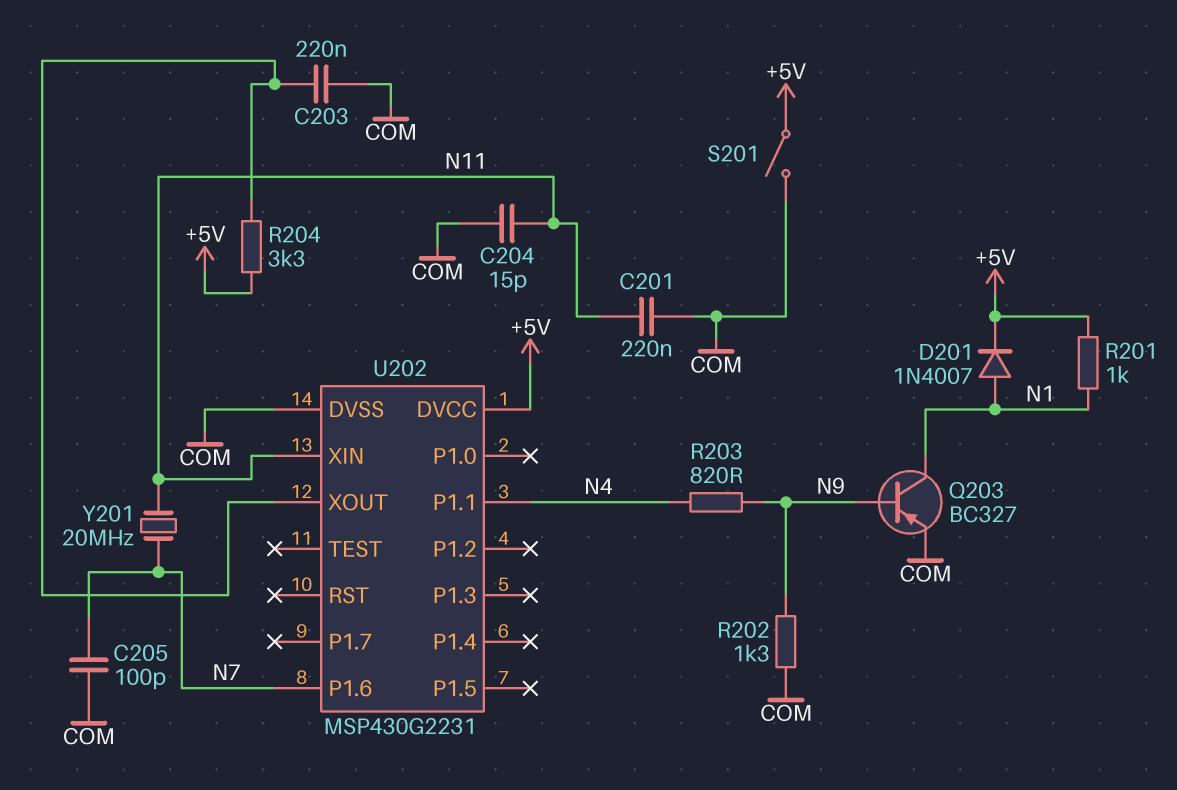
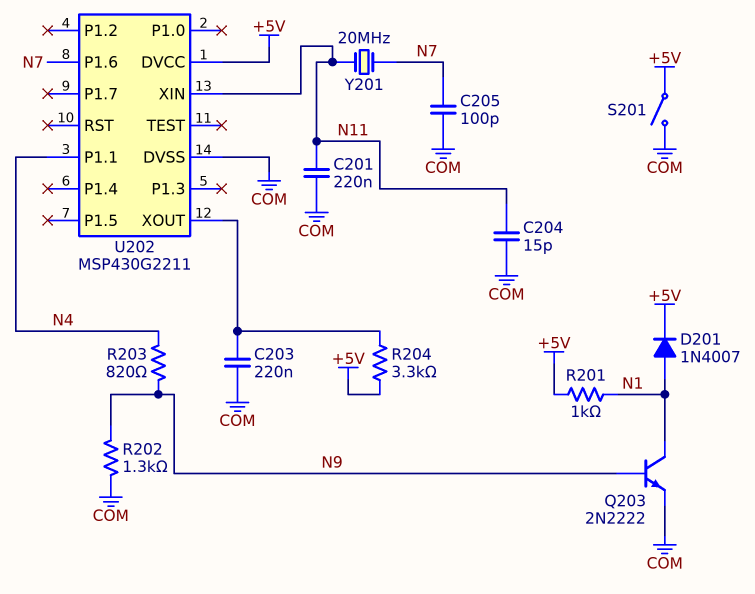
Q203: PNP BC327 (B N9, C N1, E COM) -> NPN 2N2222 (B N9, C N1, E COM)
U202: MSP430G2231 -> MSP430G2211

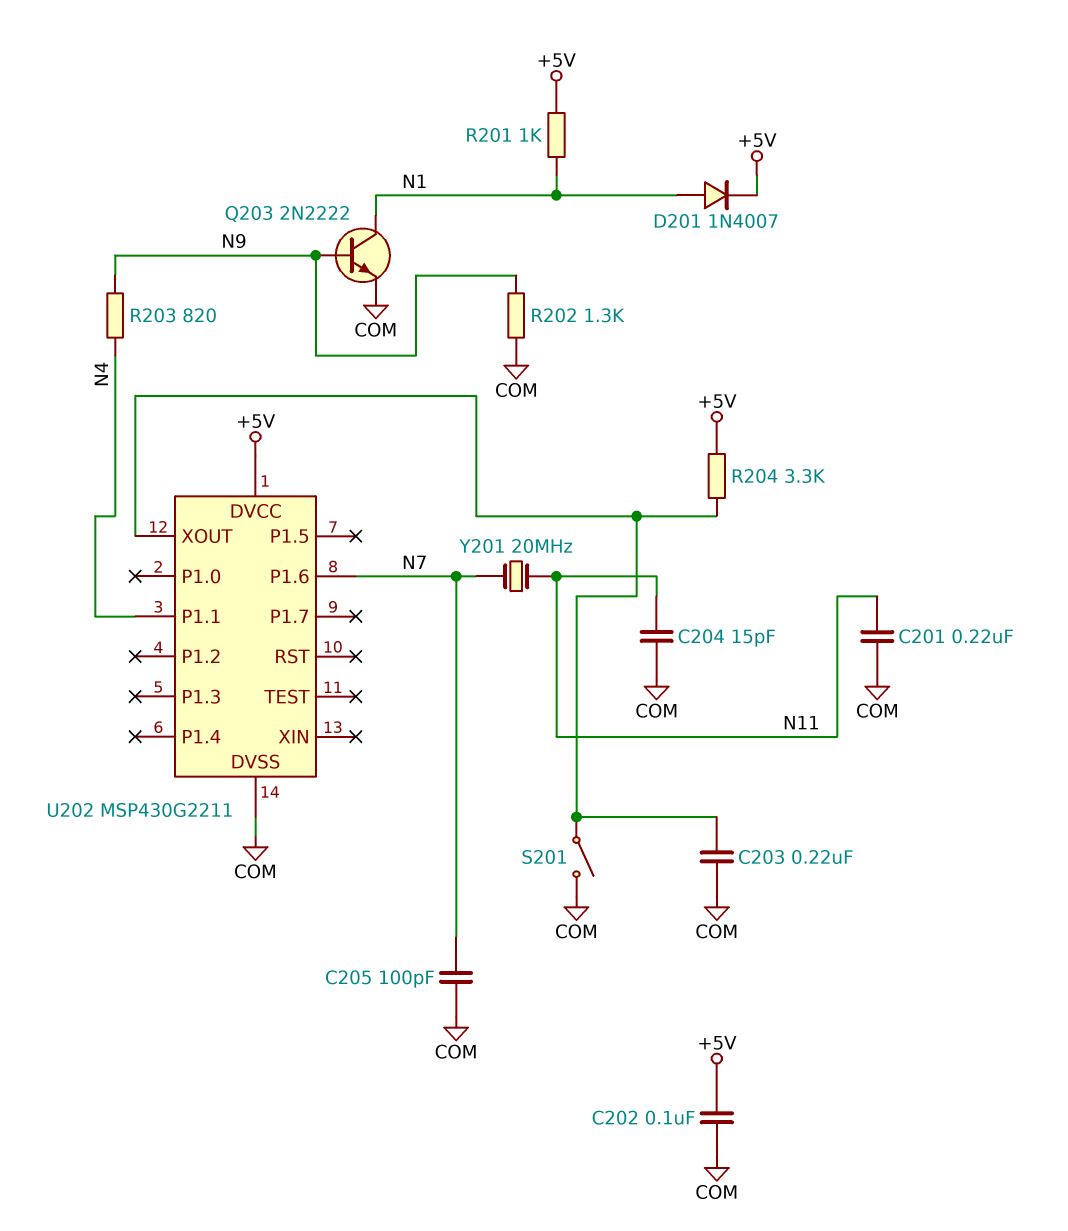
C202: none -> 100nF (+5V, COM)
S201: switch (+5V, COM) -> switch (COM, U202/XOUT)
U202 pin XIN: N11 -> none

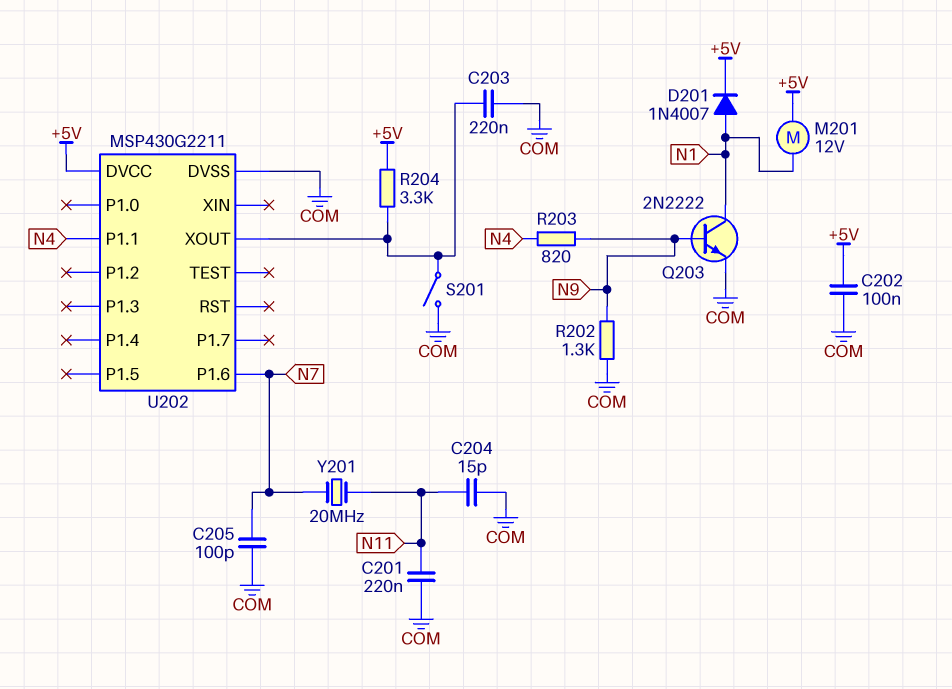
M201: none -> motor 12V (+5V, N1)
R201: 1k (+5V, N1) -> none

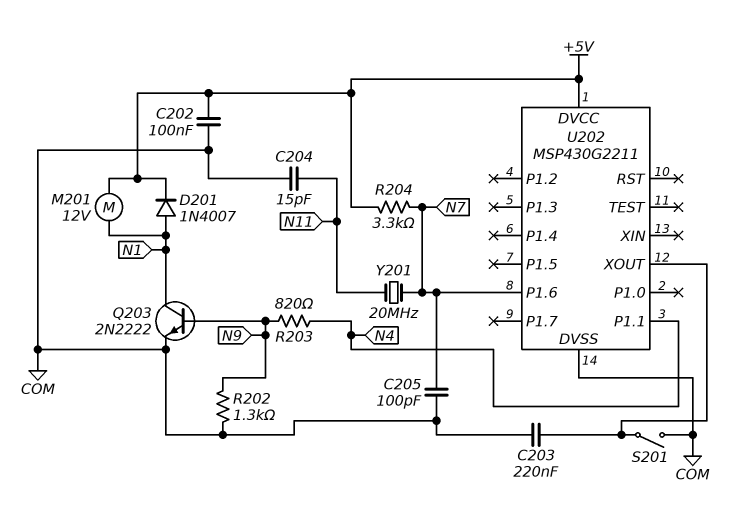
C201: 220nF (COM, N11) -> none
R204: 3.3k (+5V, U202/XOUT) -> 3.3k (+5V, N7)

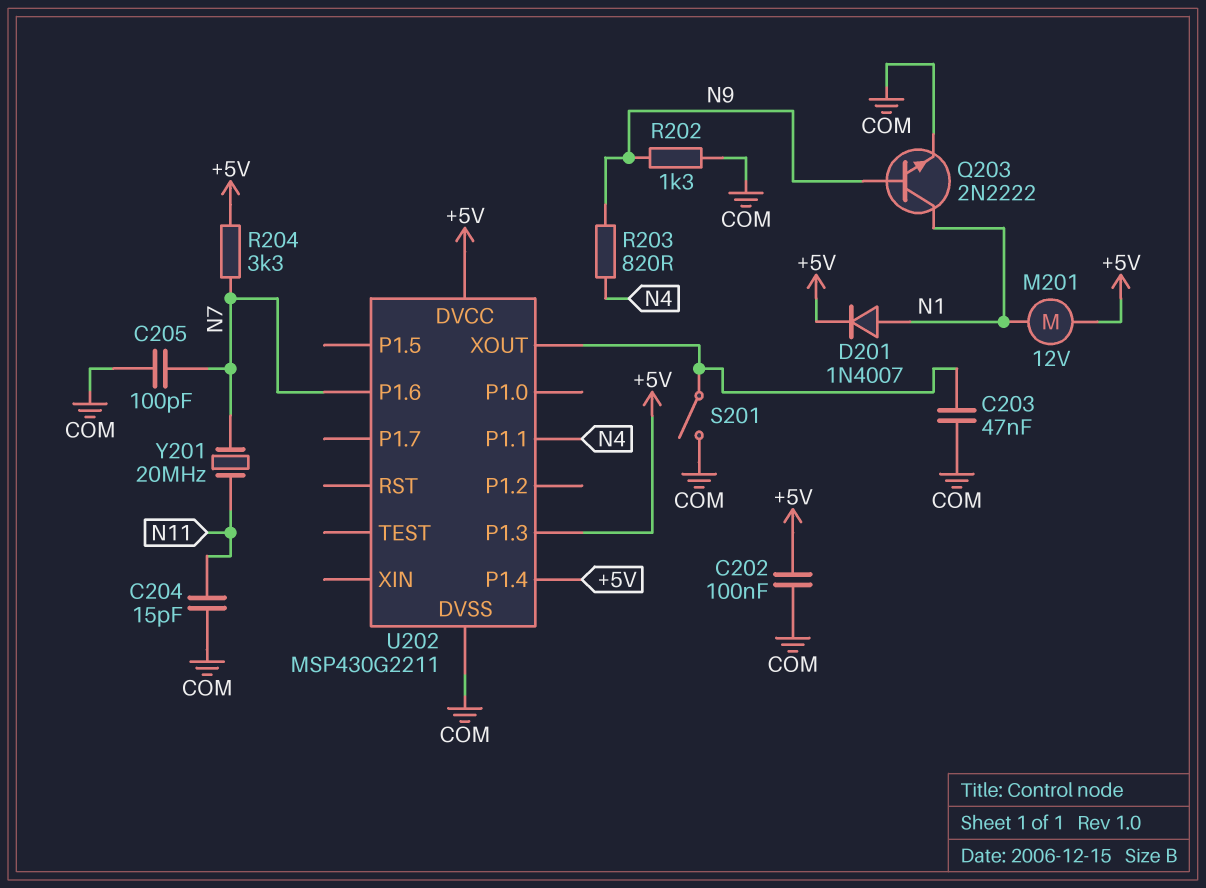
C203: 220nF (COM, U202/XOUT) -> 47nF (COM, U202/XOUT)
U202 pin P1.3: none -> +5V
U202 pin P1.4: none -> +5V

